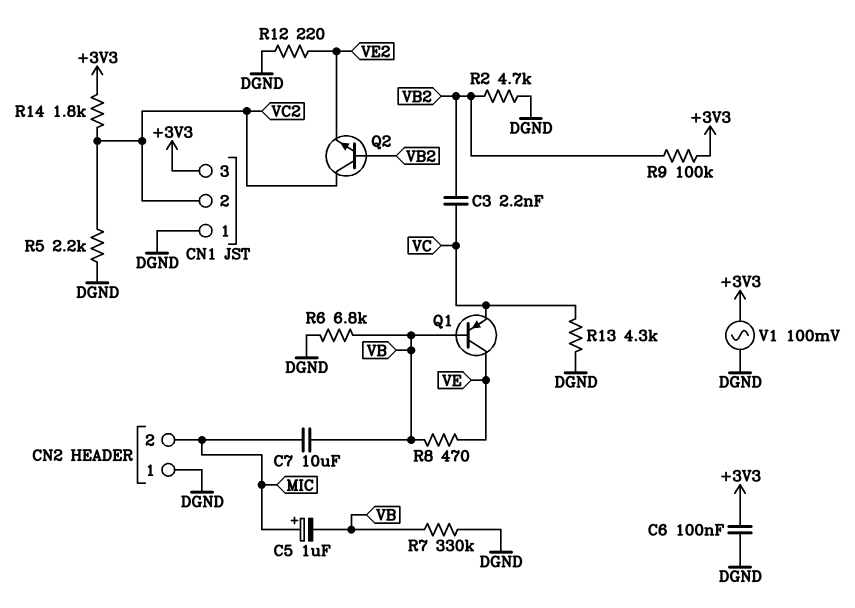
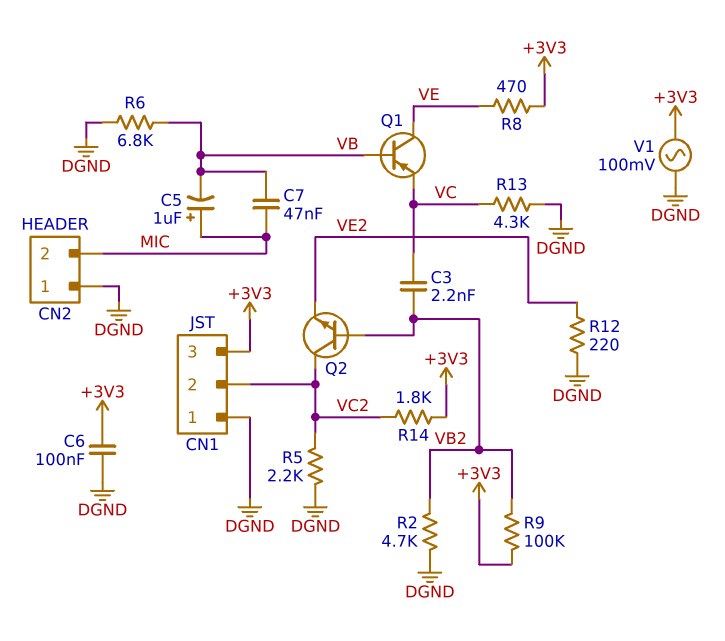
C7: 10uF (MIC, VB) -> 47nF (MIC, VB)
R7: 330k (DGND, VB) -> none
R8: 470 (VB, VE) -> 470 (+3V3, VE)

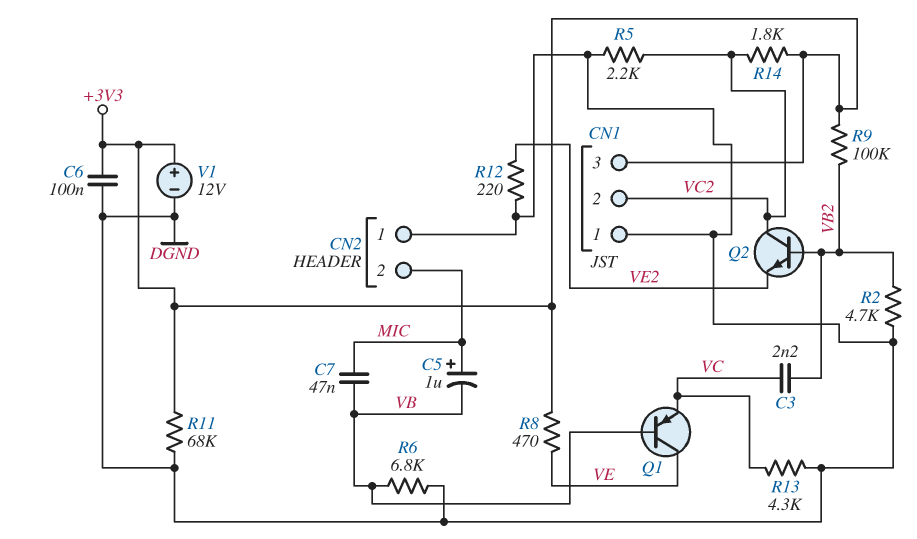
R11: none -> 68k (+3V3, DGND)
V1: AC 100mV (+3V3, DGND) -> 12V (plus +3V3, minus DGND)

